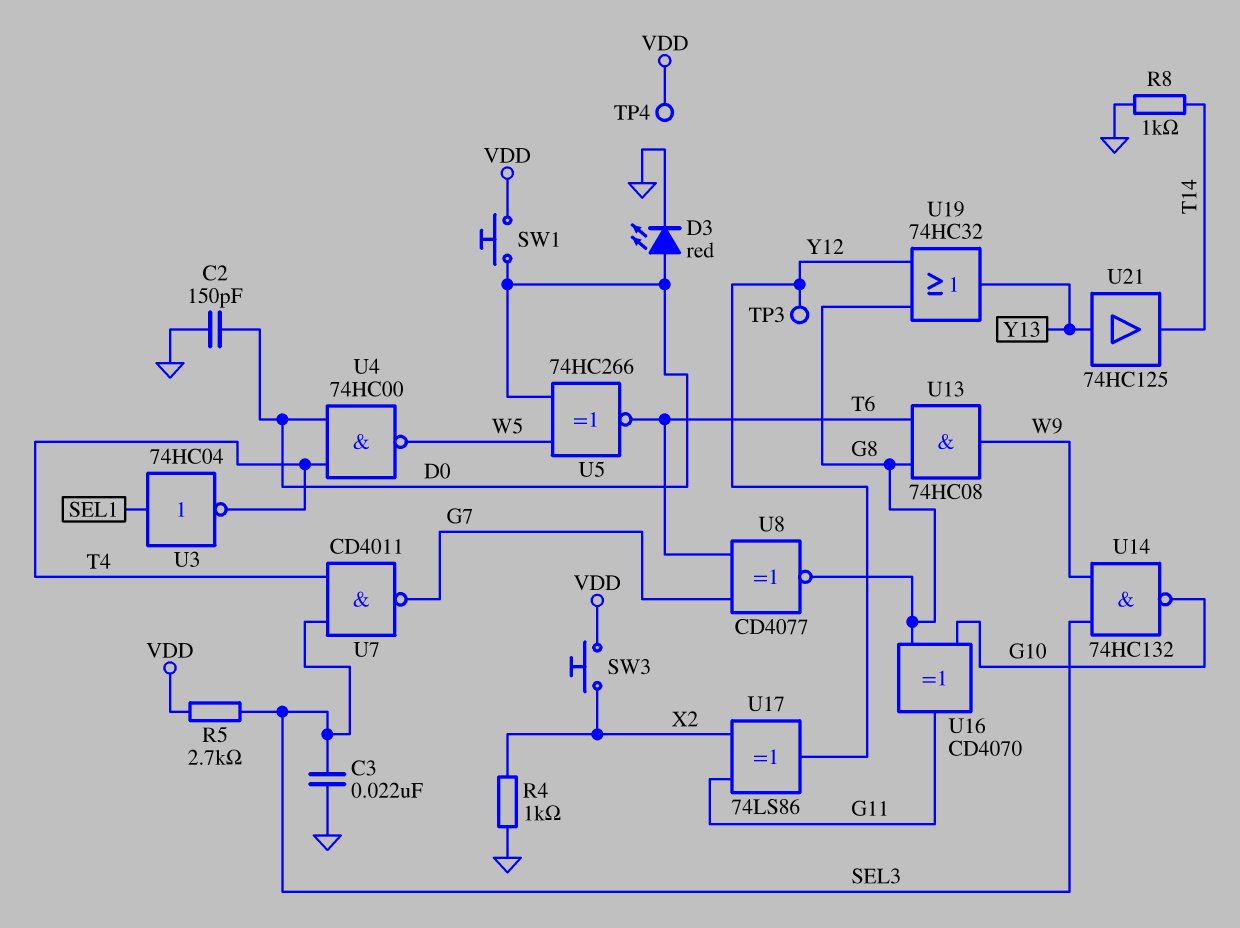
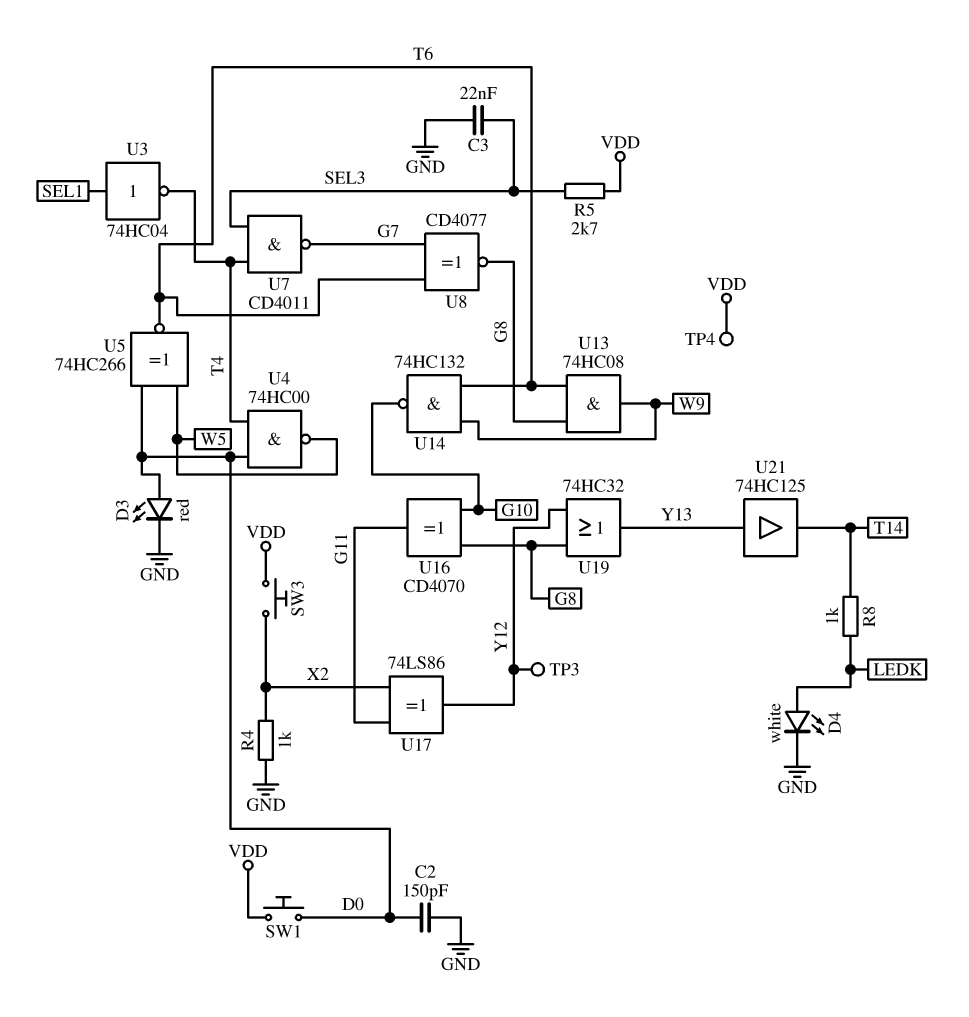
D4: none -> LED white (A LEDK, K GND)
R8: 1k (GND, T14) -> 1k (LEDK, T14)
U14: NAND 74HC132 (in SEL3, in W9, out G10) -> NAND 74HC132 (in T6, in W9, out G10)

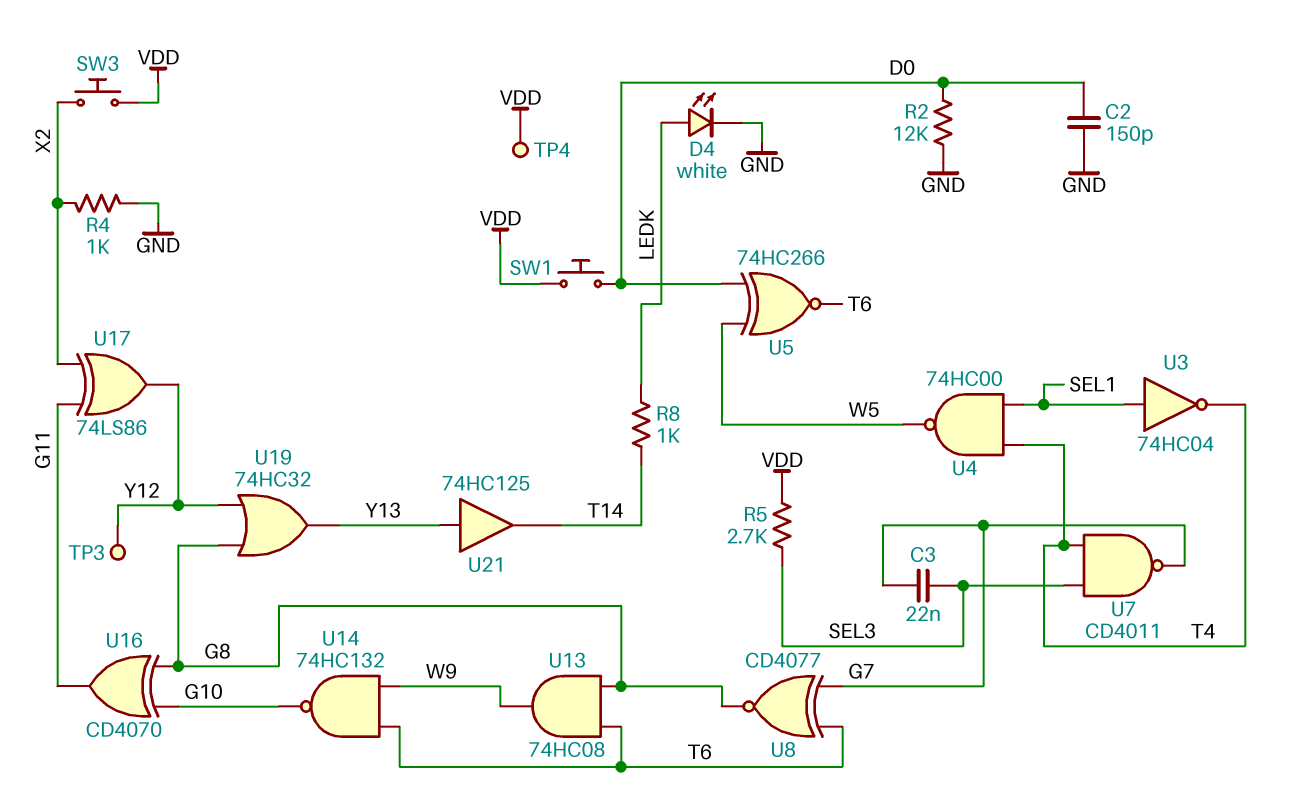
C3: 22nF (GND, SEL3) -> 22nF (G7, SEL3)
D3: LED red (A D0, K GND) -> none
R2: none -> 12k (D0, GND)
U4: NAND 74HC00 (in D0, in T4, out W5) -> NAND 74HC00 (in SEL1, in T4, out W5)

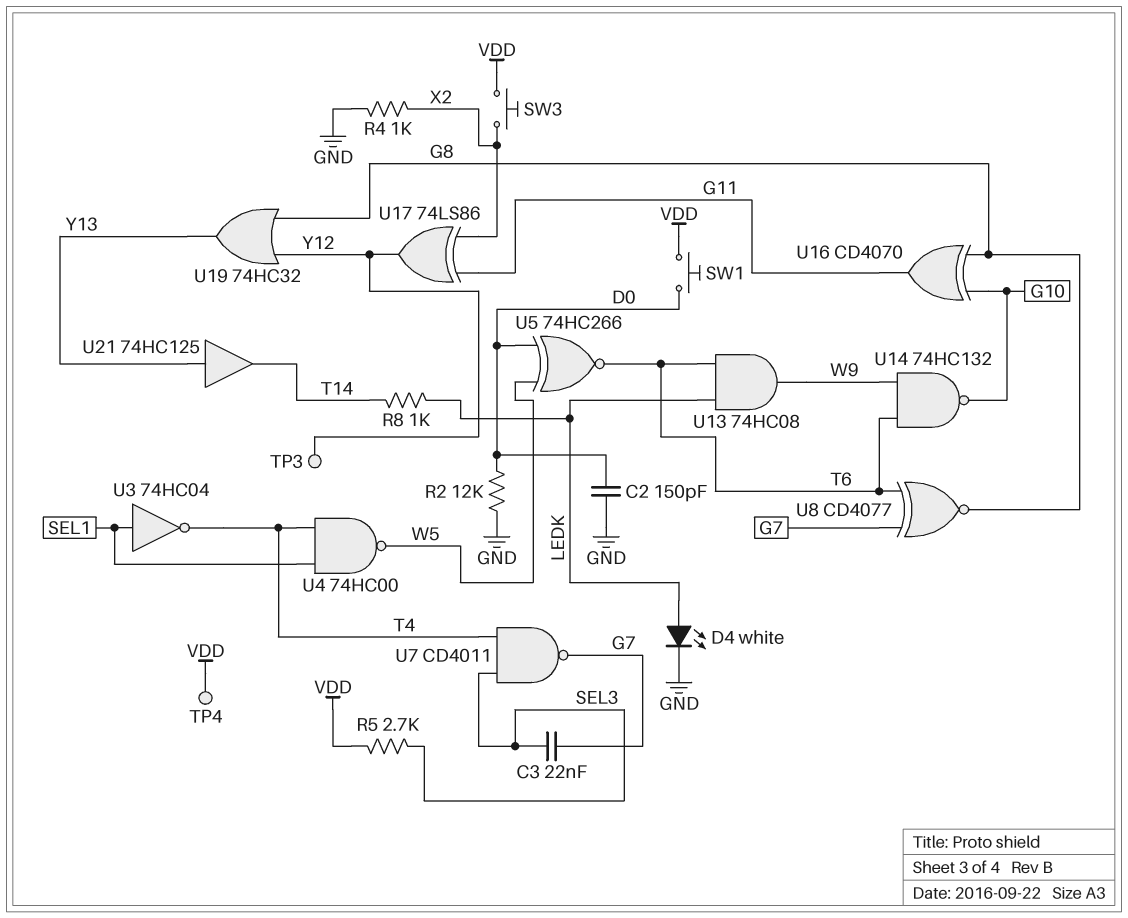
U13: AND 74HC08 (in G8, in T6, out W9) -> AND 74HC08 (in LEDK, in T6, out W9)

